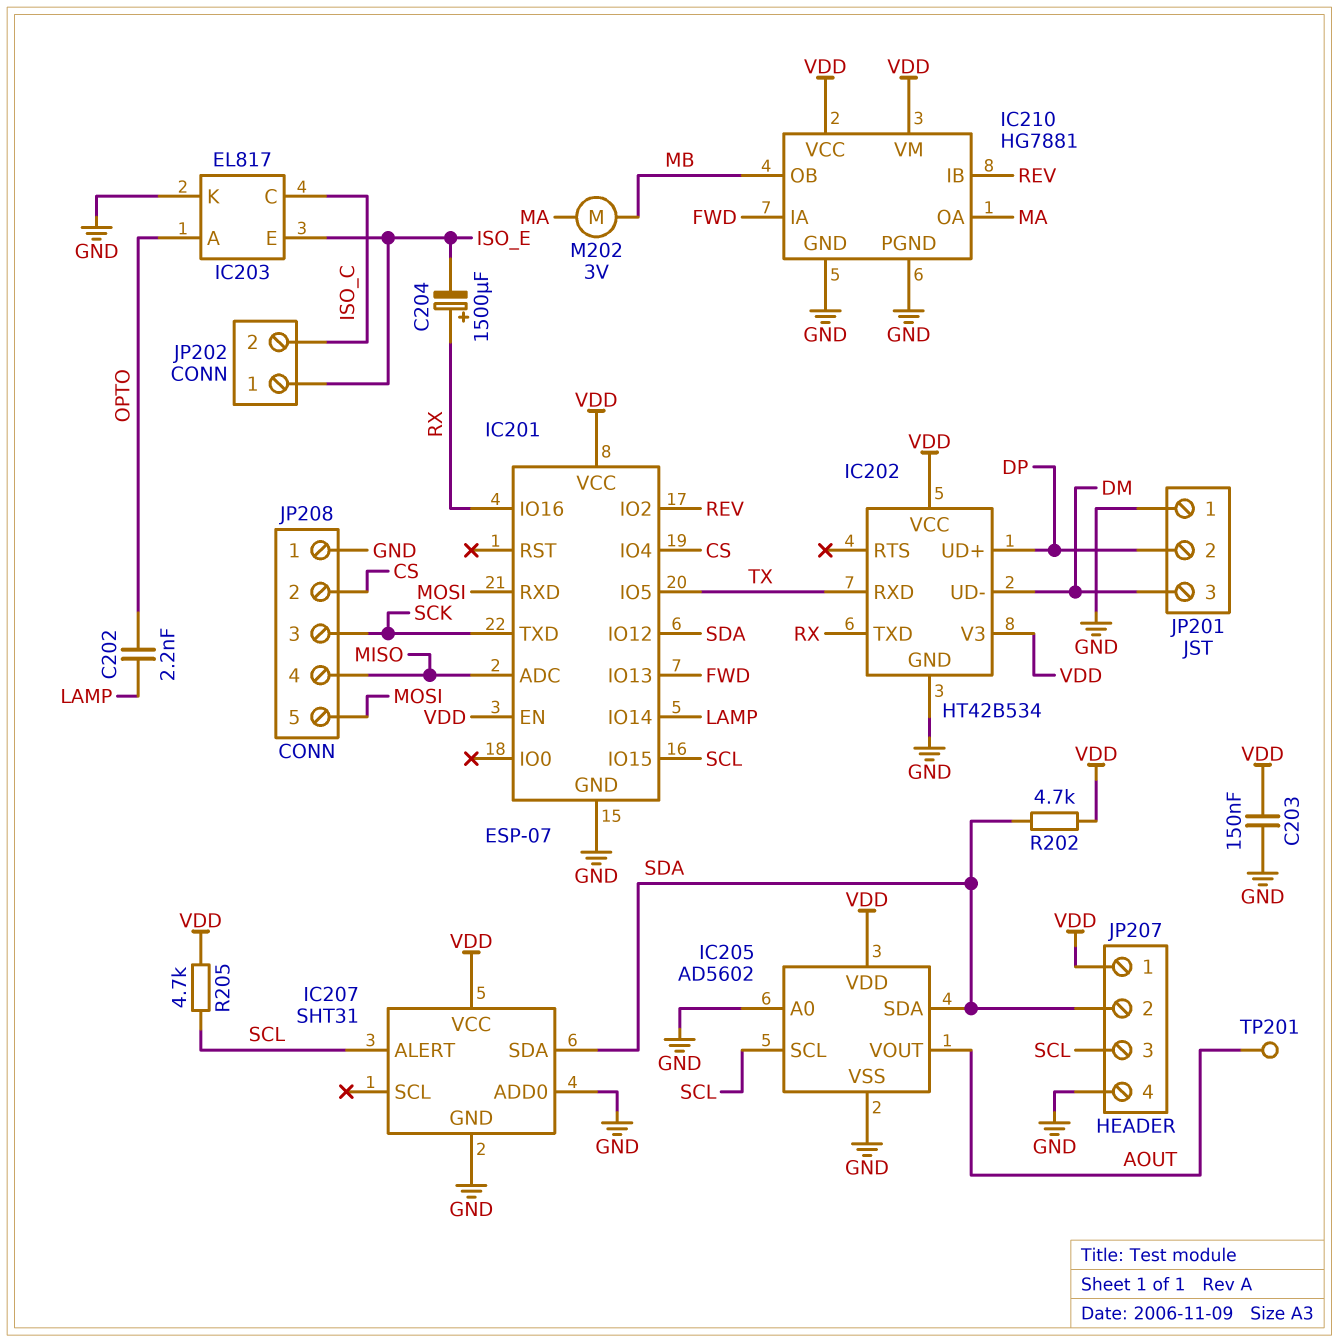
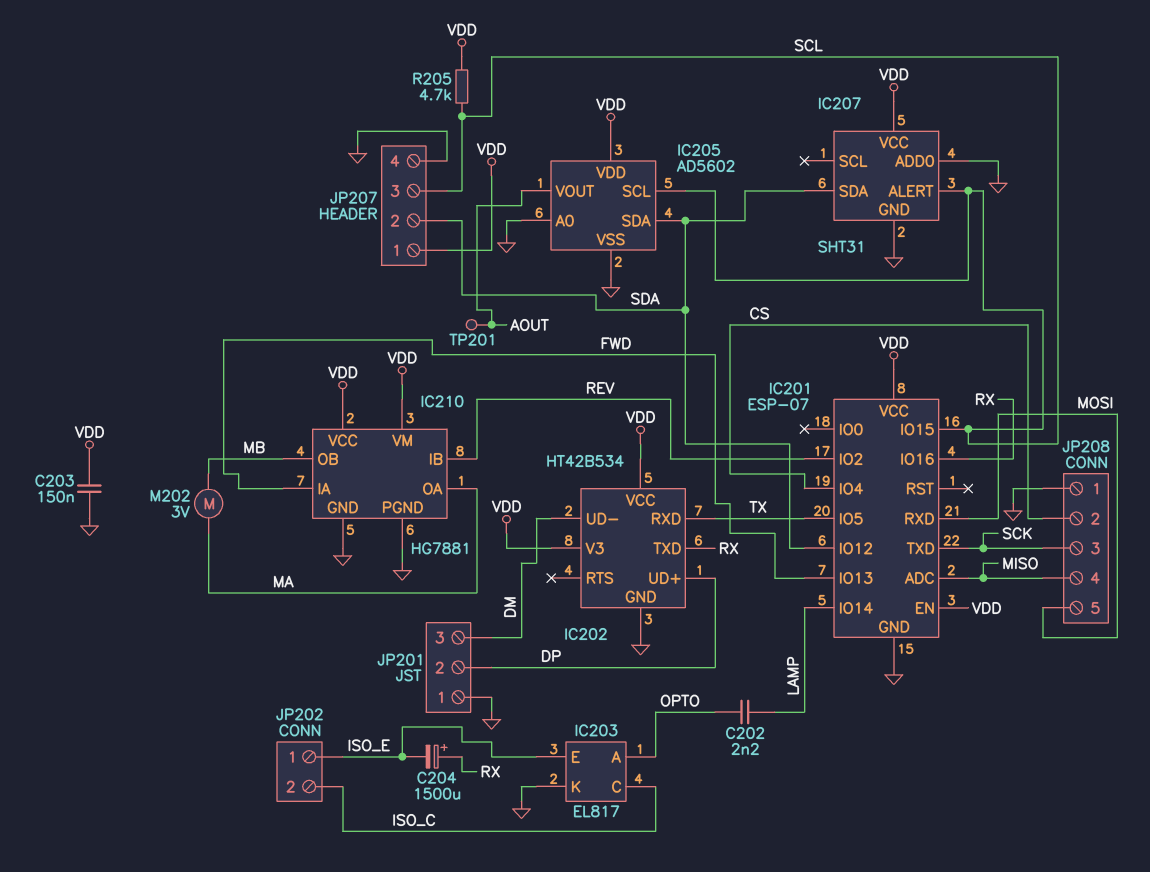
R202: 4.7k (SDA, VDD) -> none

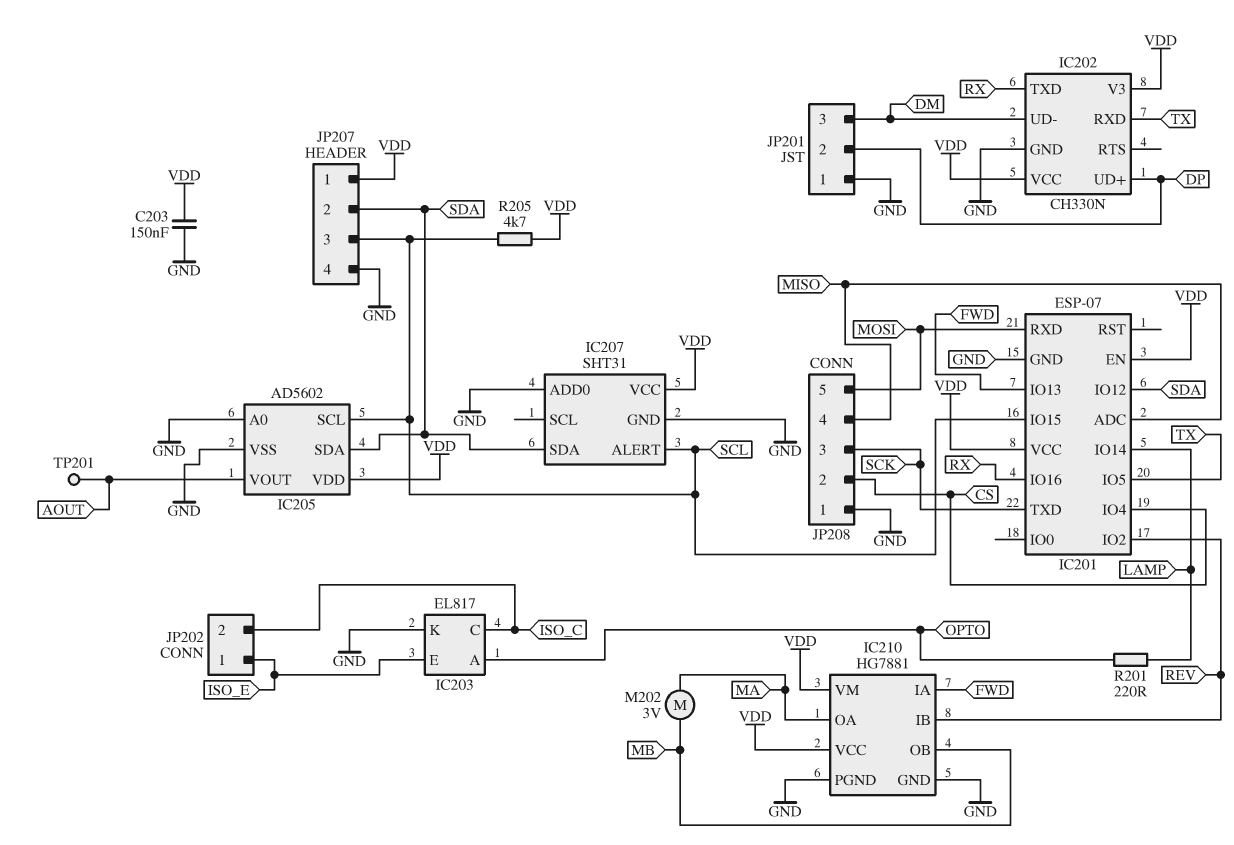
C202: 2.2nF (LAMP, OPTO) -> none
C204: 1500uF (plus RX, minus ISO_E) -> none
IC202: HT42B534 -> CH330N
R201: none -> 220 (LAMP, OPTO)

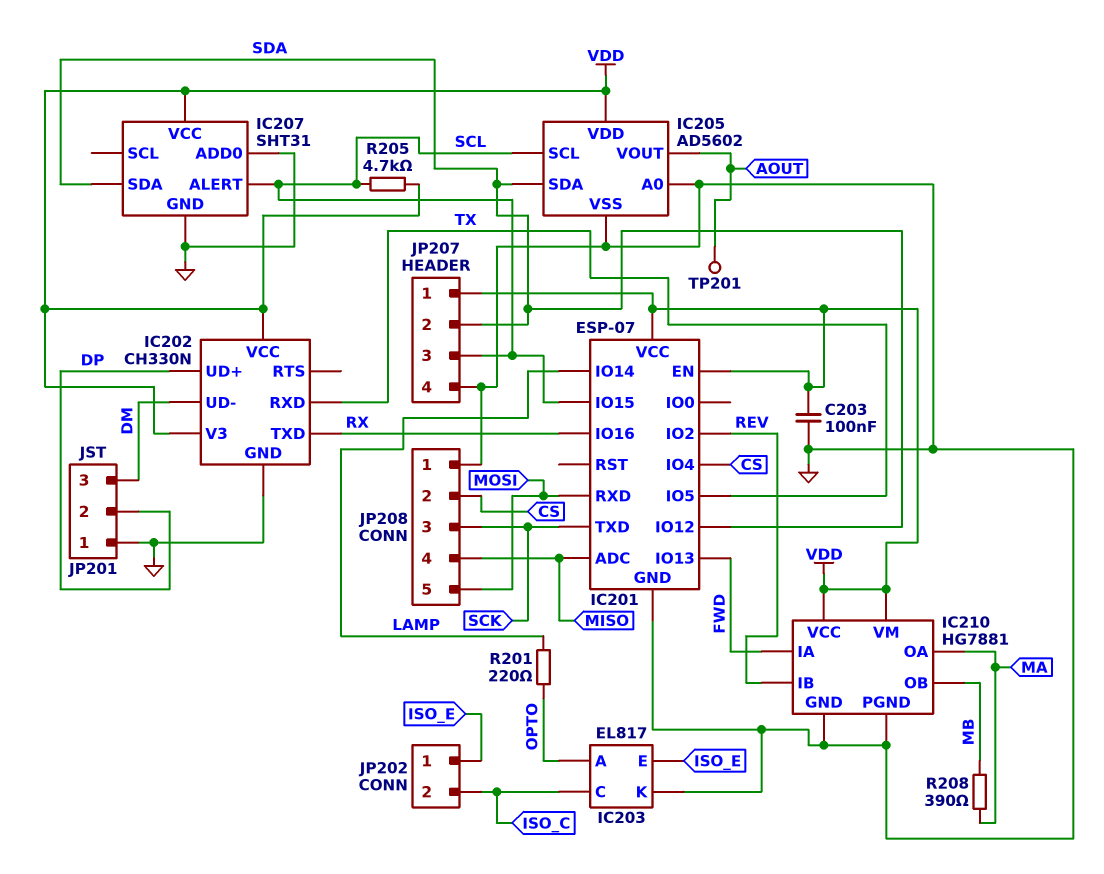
C203: 150nF (GND, VDD) -> 100nF (GND, VDD)
M202: motor 3V (MA, MB) -> none
R208: none -> 390 (MA, MB)

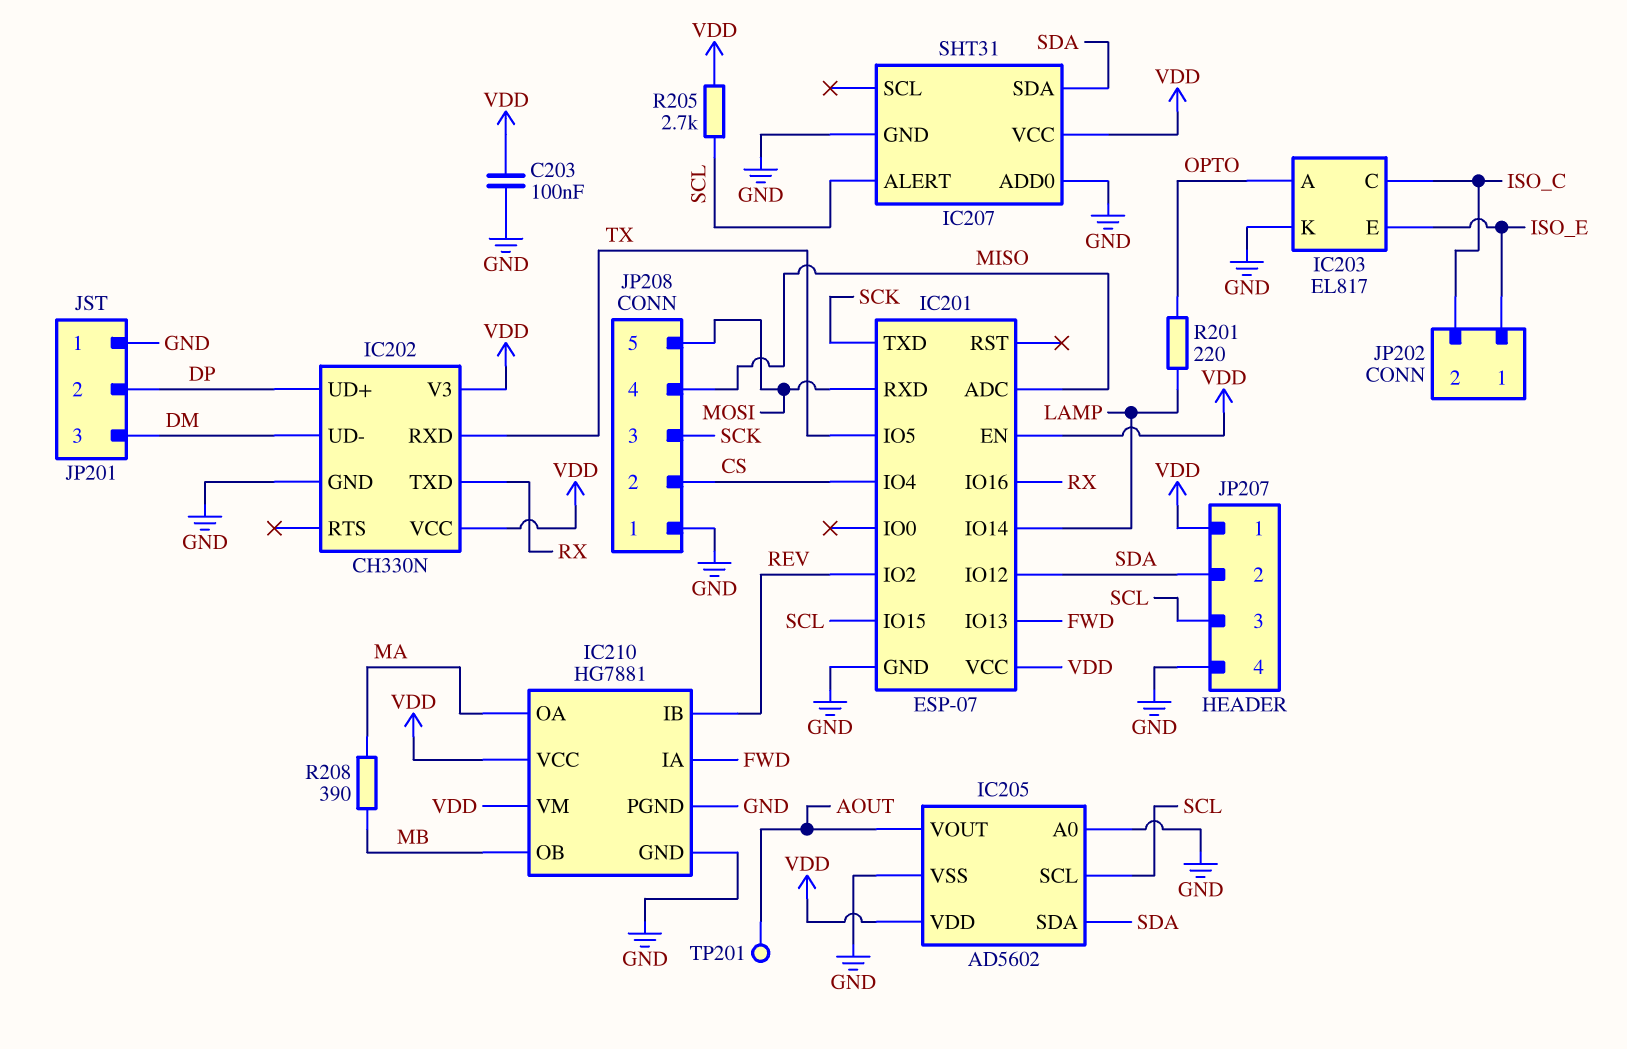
R205: 4.7k (SCL, VDD) -> 2.7k (SCL, VDD)

